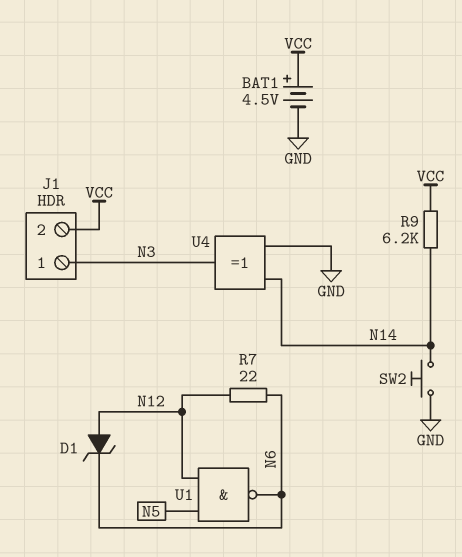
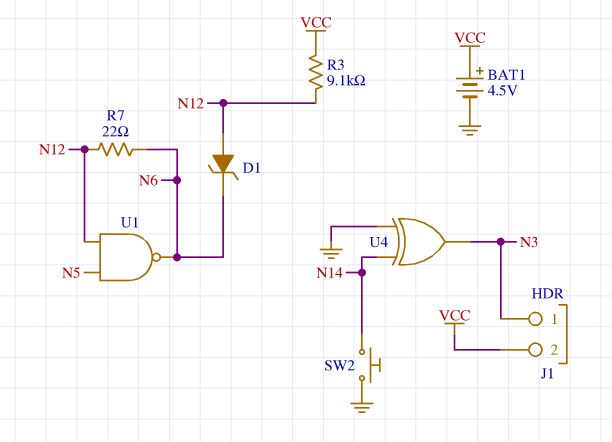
R3: none -> 9.1k (N12, VCC)
R9: 6.2k (N14, VCC) -> none

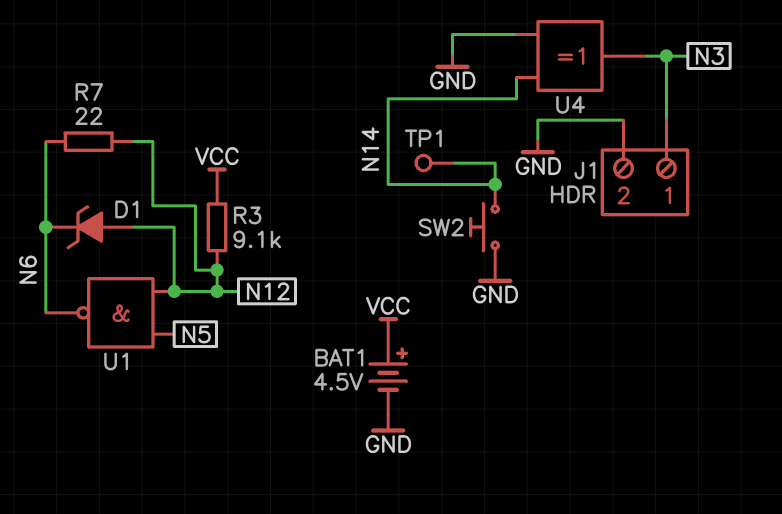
J1 pin 2: VCC -> GND
TP1: none -> test point (N14)

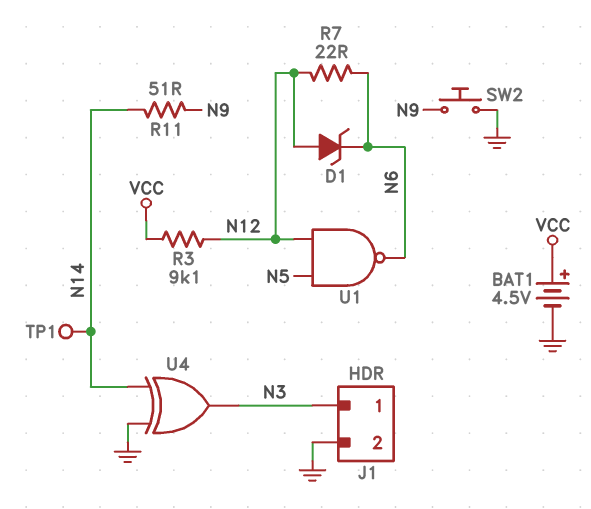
R11: none -> 51 (N9, N14)
SW2: button (GND, N14) -> button (GND, N9)

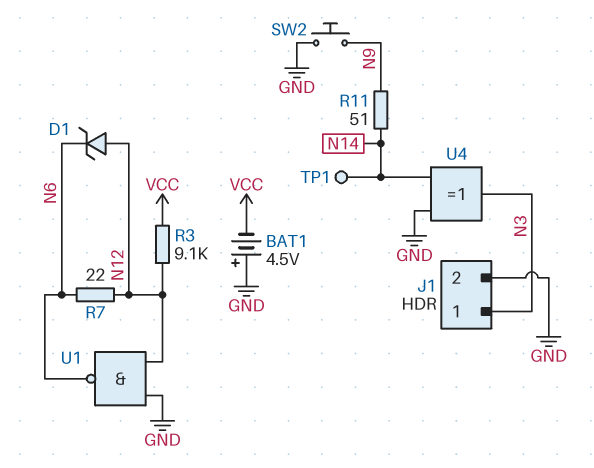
BAT1: 4.5V (plus VCC, minus GND) -> 4.5V (plus GND, minus VCC)
U1: NAND (in N5, in N12, out N6) -> NAND (in GND, in N12, out N6)

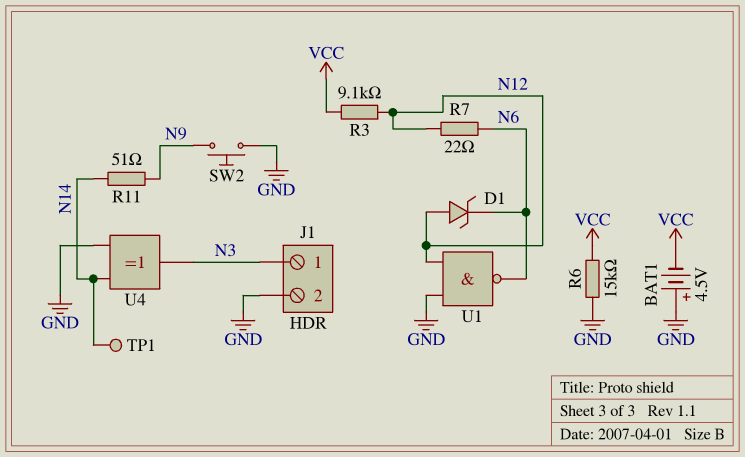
R6: none -> 15k (GND, VCC)

